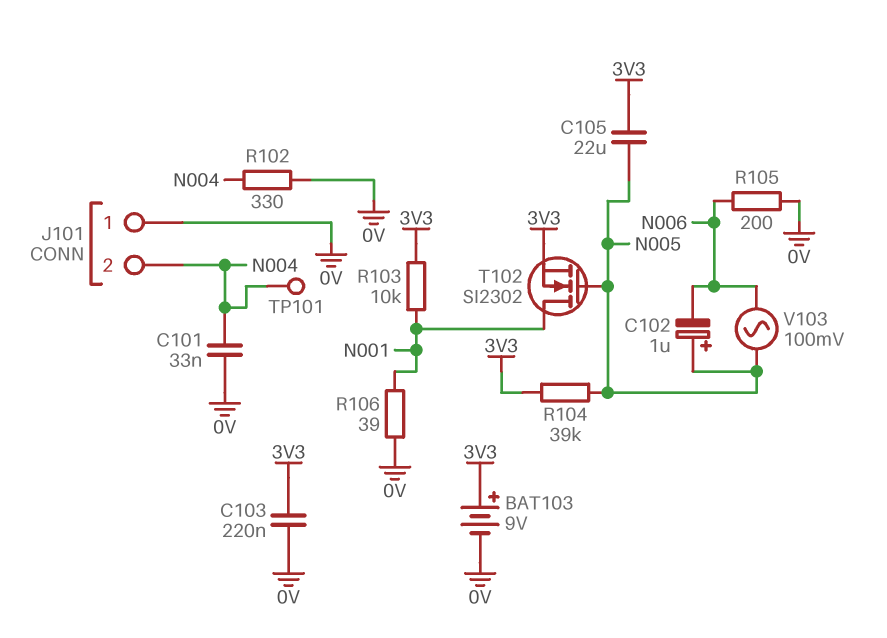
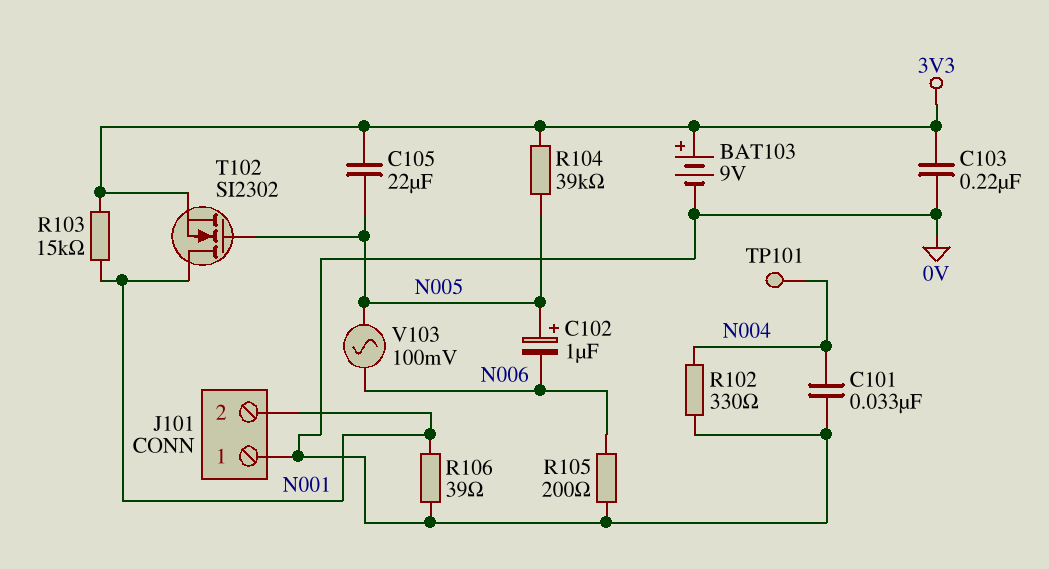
J101 pin 2: N004 -> N001
R103: 10k (3V3, N001) -> 15k (3V3, N001)

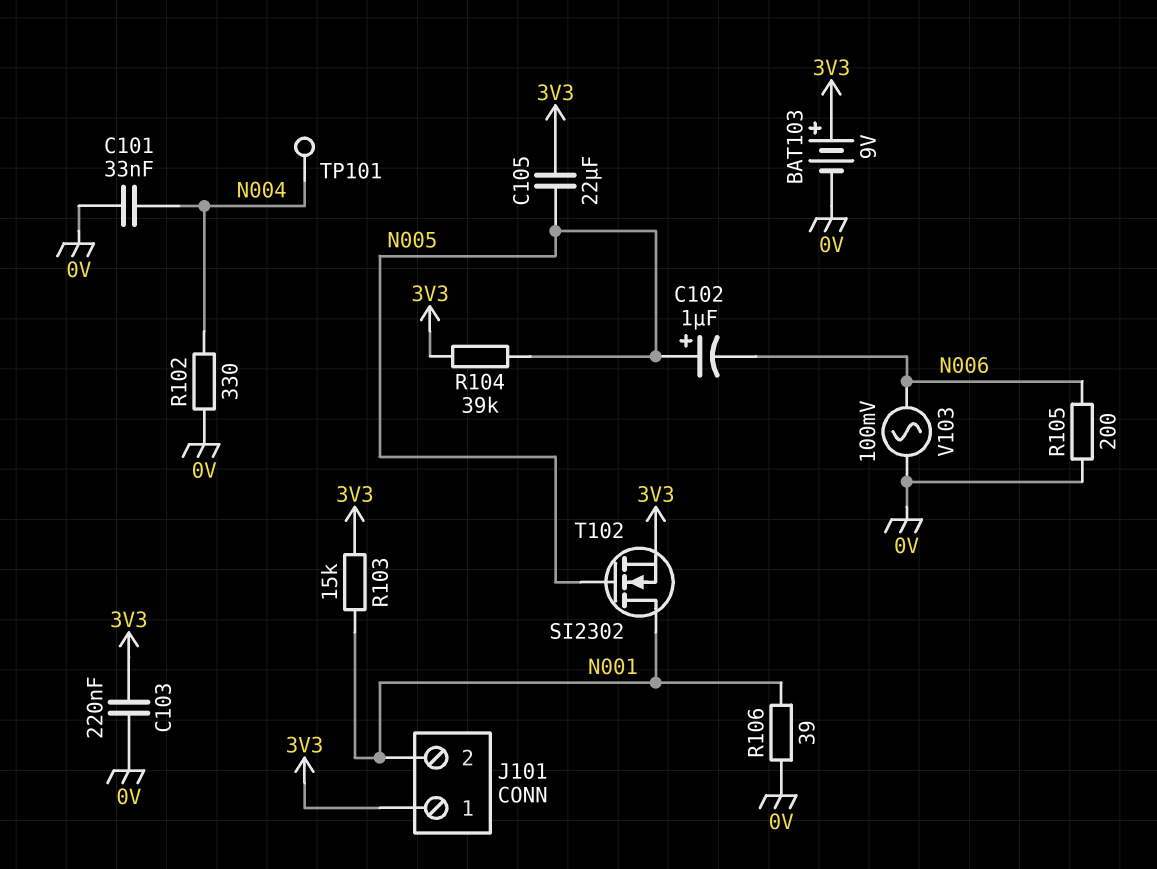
J101 pin 1: 0V -> 3V3
V103: AC 100mV (N005, N006) -> AC 100mV (0V, N006)

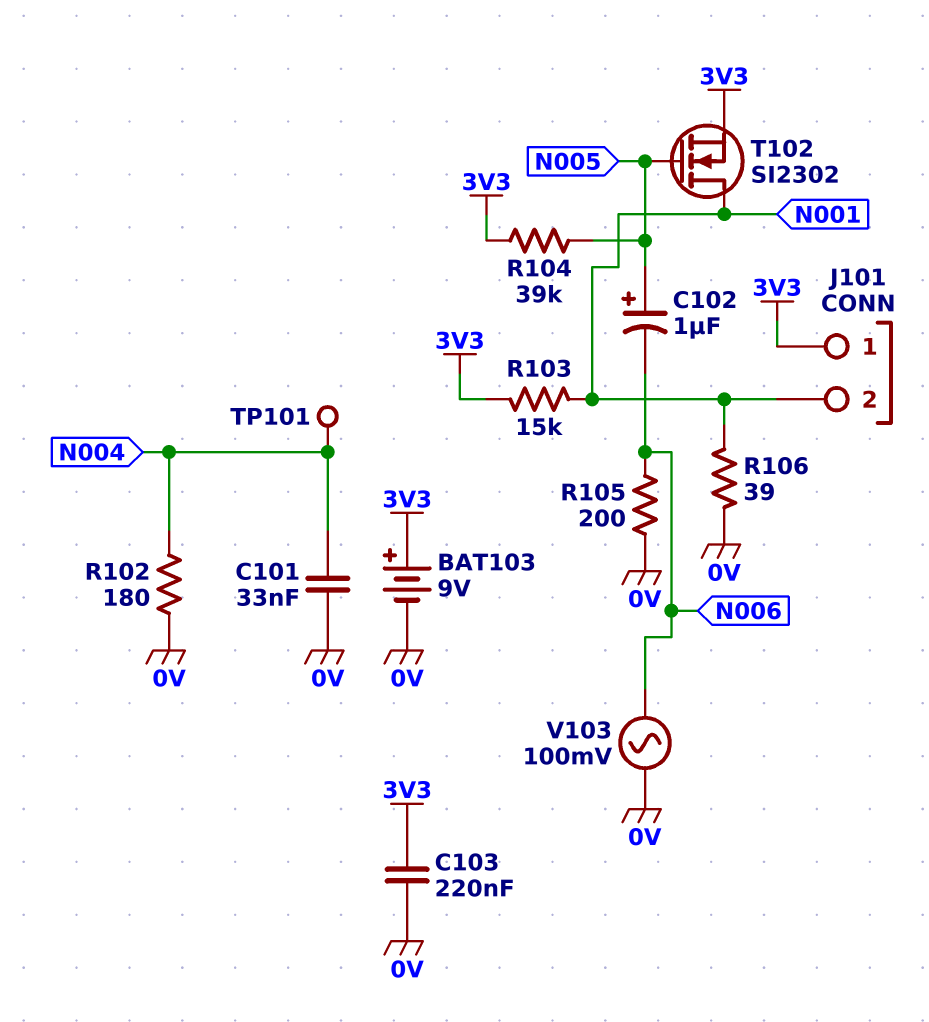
C105: 22uF (3V3, N005) -> none
R102: 330 (0V, N004) -> 180 (0V, N004)

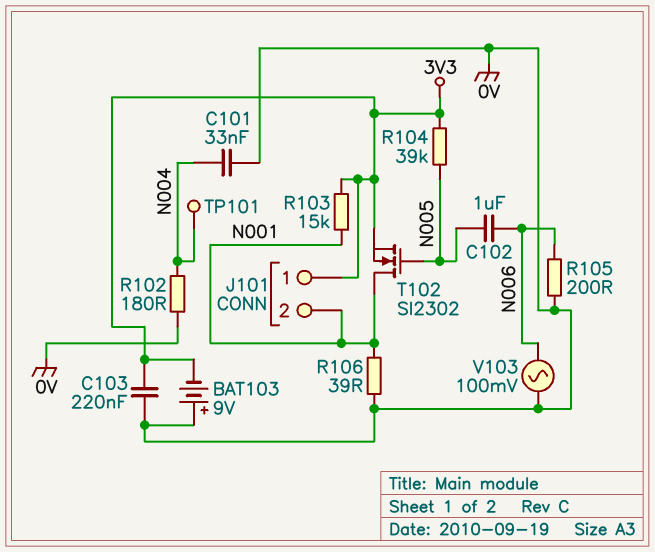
BAT103: 9V (plus 3V3, minus 0V) -> 9V (plus 0V, minus 3V3)
C102: 1uF (plus N005, minus N006) -> 1uF (N005, N006)

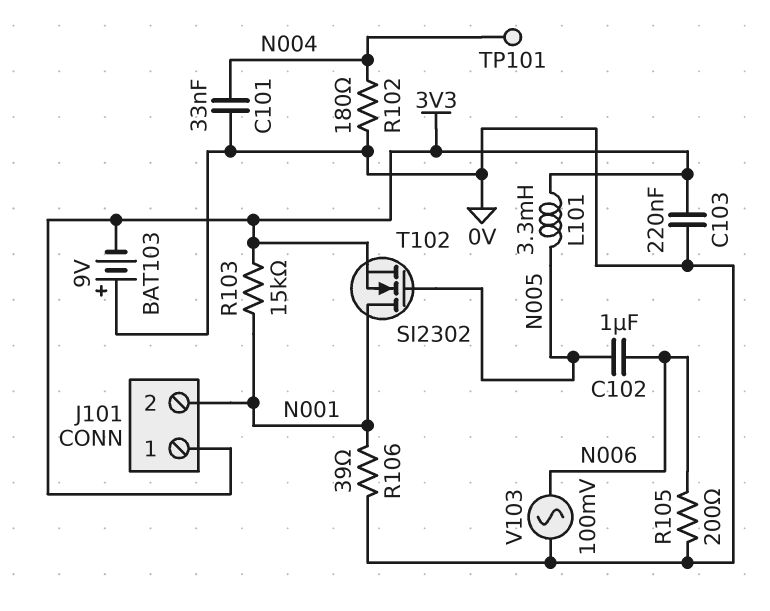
L101: none -> 3.3mH (3V3, N005)
R104: 39k (3V3, N005) -> none

